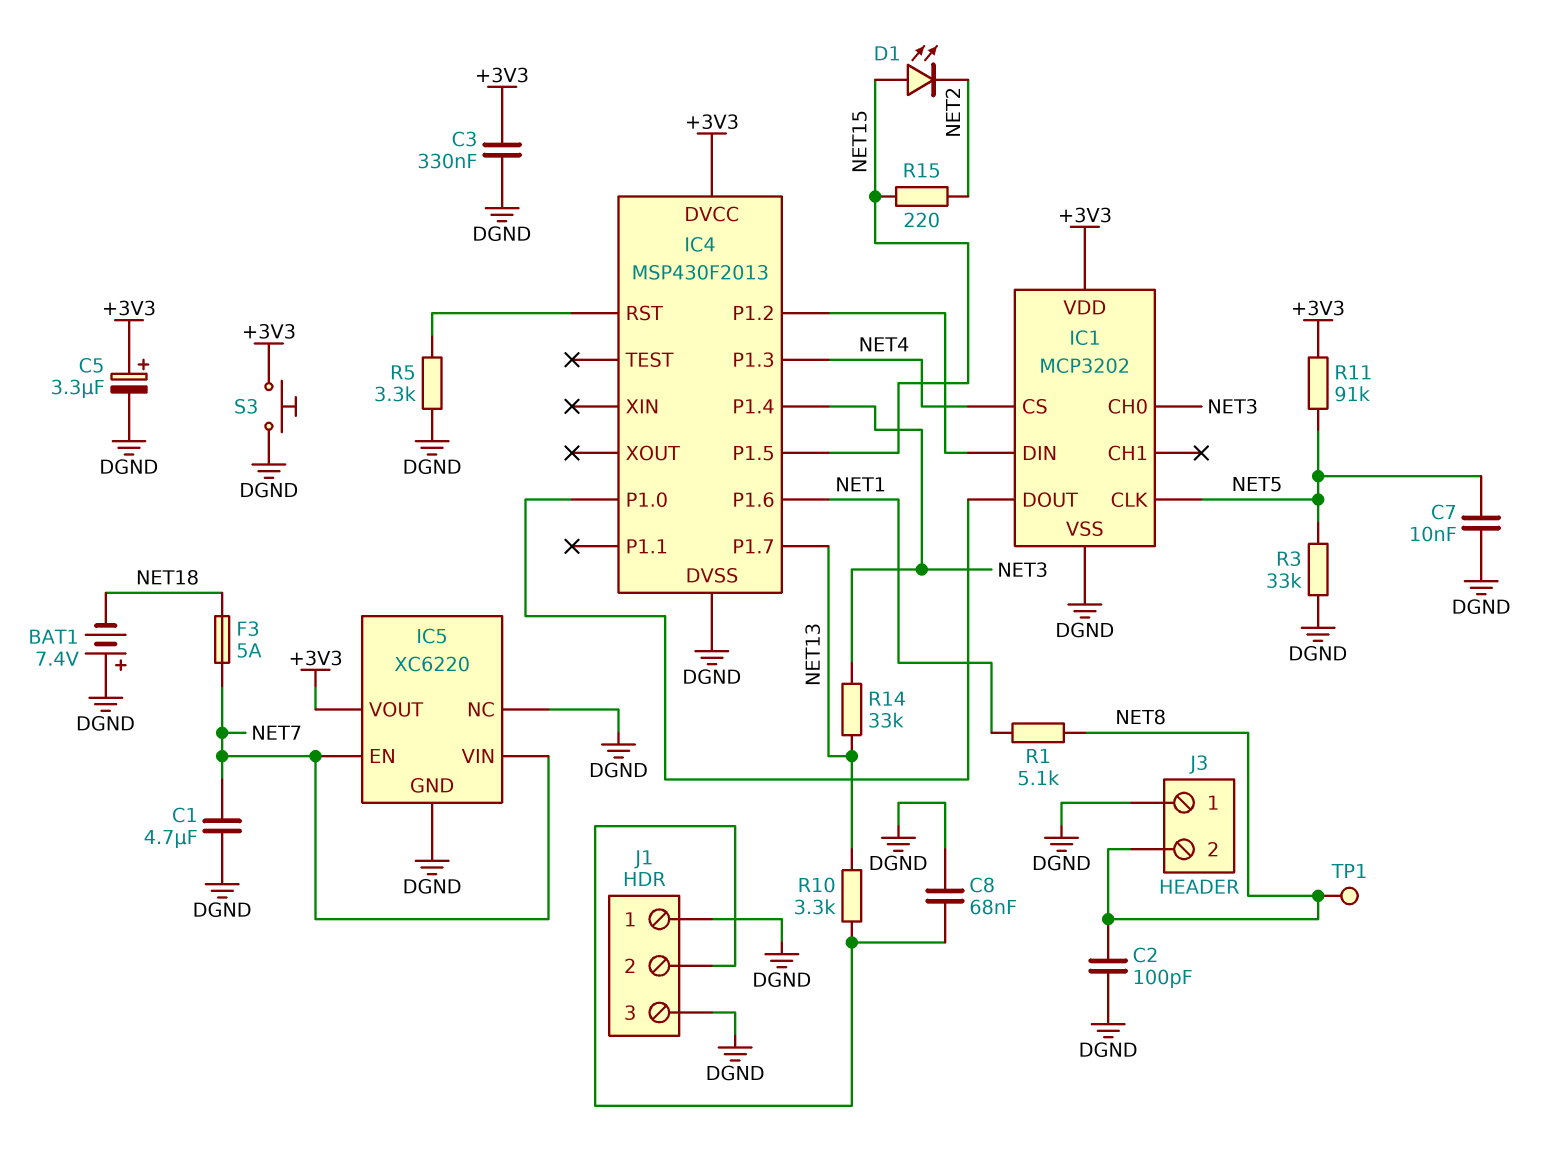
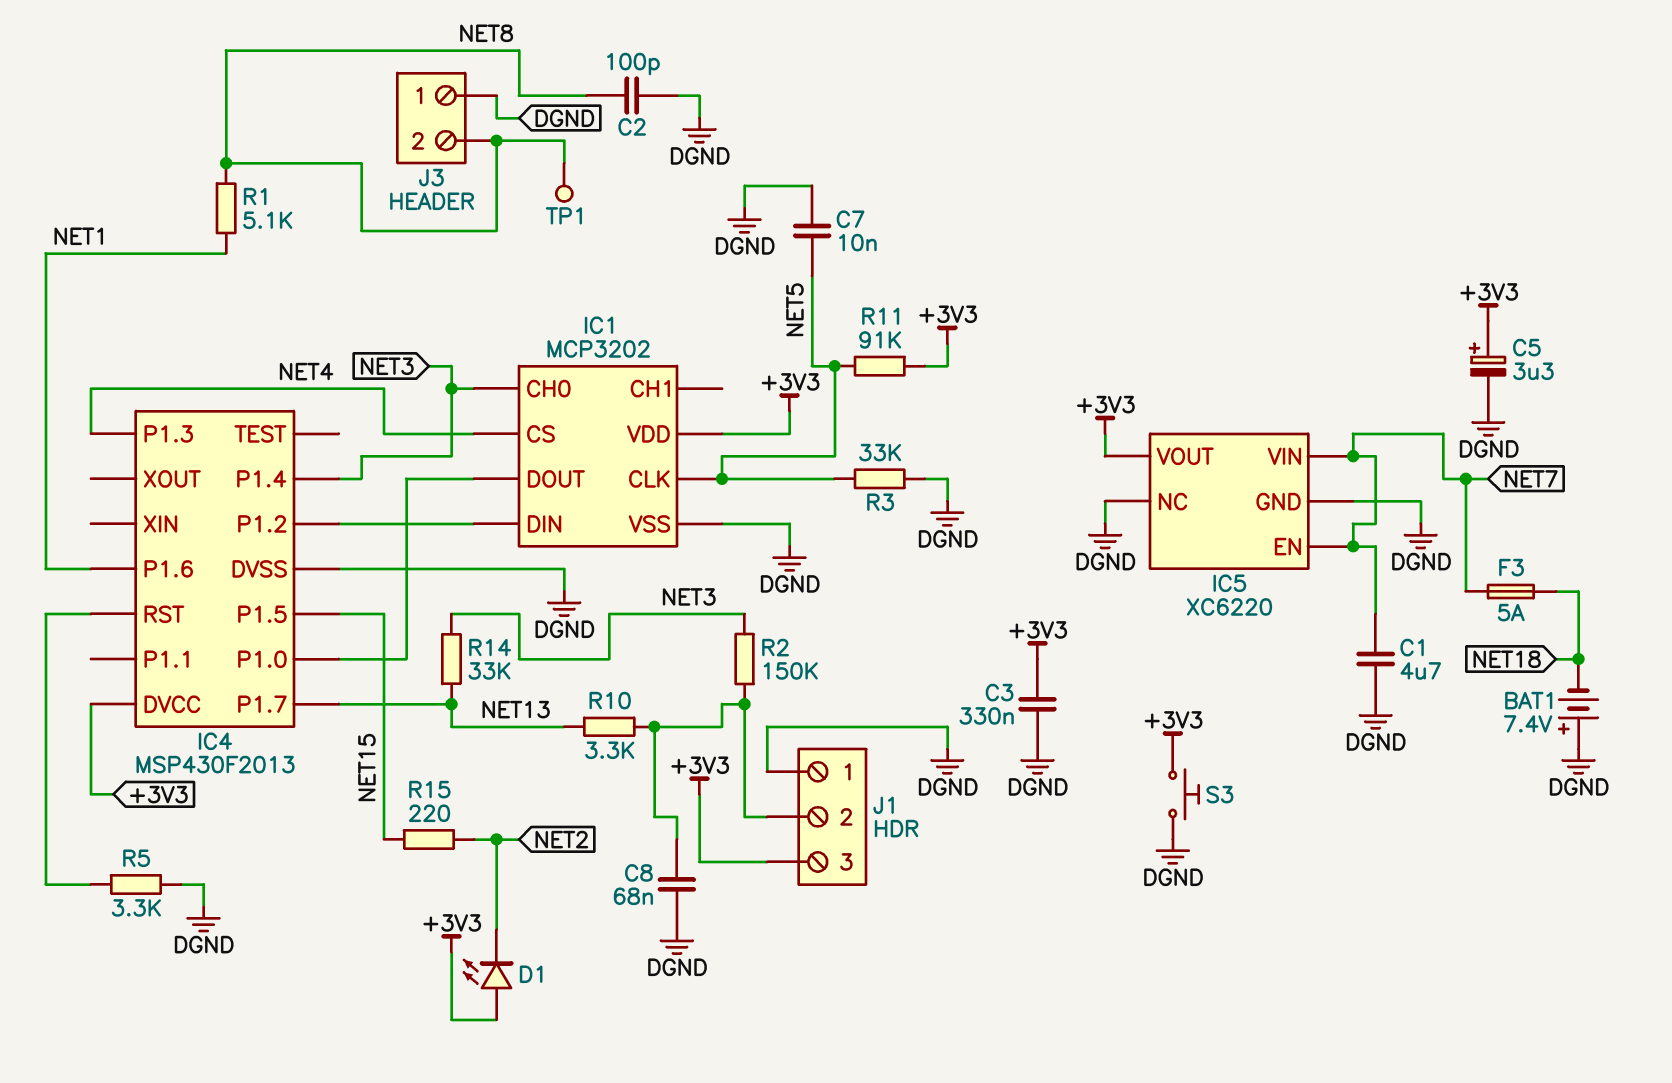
D1: LED (A NET15, K NET2) -> LED (A +3V3, K NET2)
J1 pin 3: DGND -> +3V3
R2: none -> 150k (J1/2, NET3)

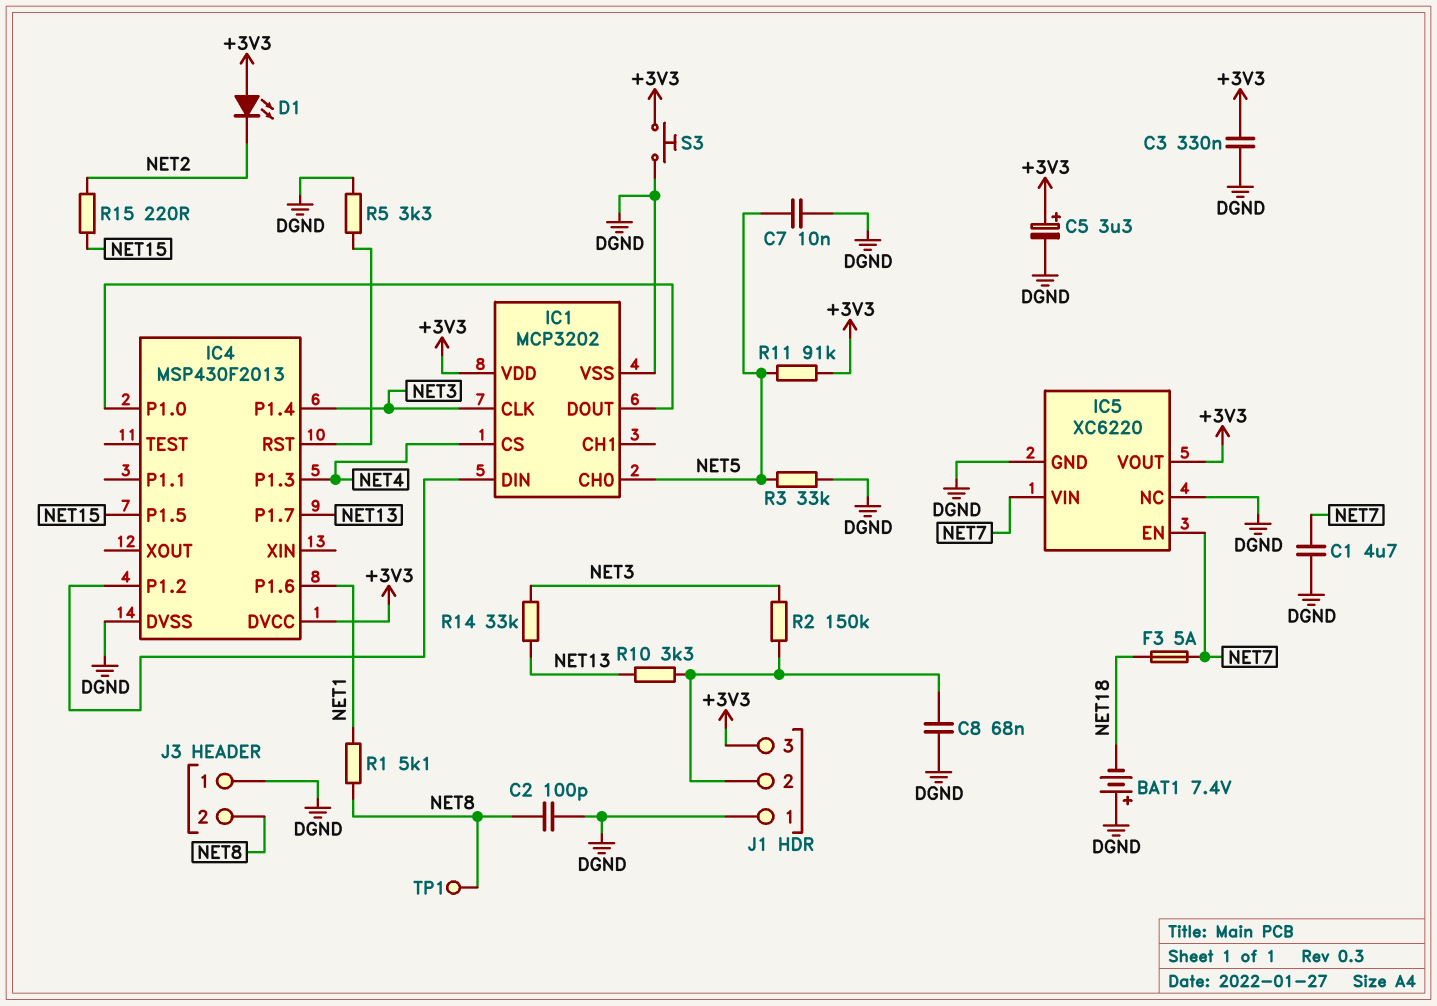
IC1 pin CH0: NET3 -> NET5
IC1 pin CLK: NET5 -> NET3

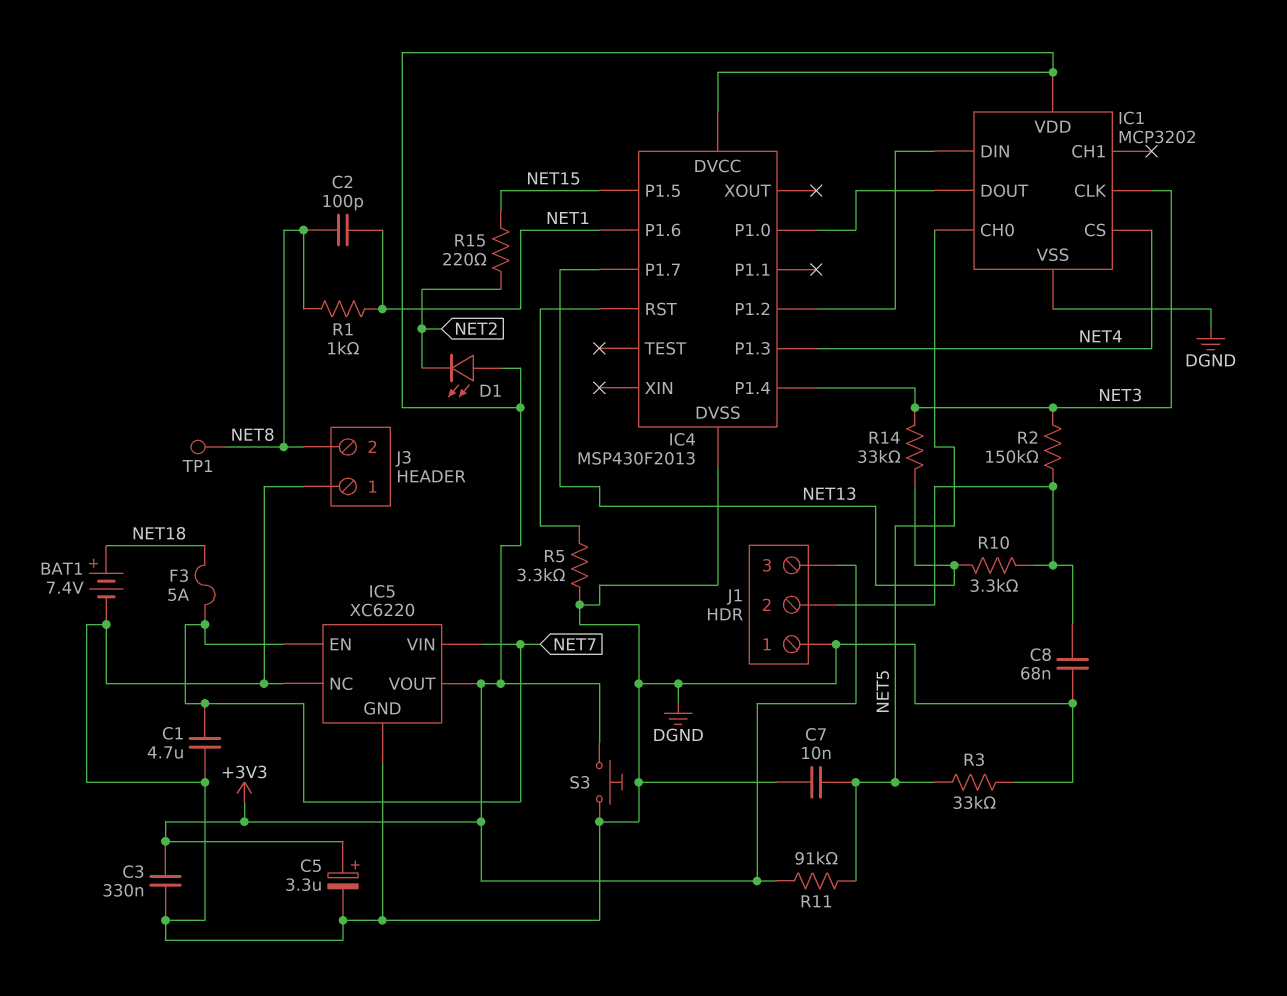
BAT1: 7.4V (plus DGND, minus NET18) -> 7.4V (plus NET18, minus DGND)
C2: 100pF (DGND, NET8) -> 100pF (NET1, NET8)
R1: 5.1k (NET1, NET8) -> 1k (NET1, NET8)

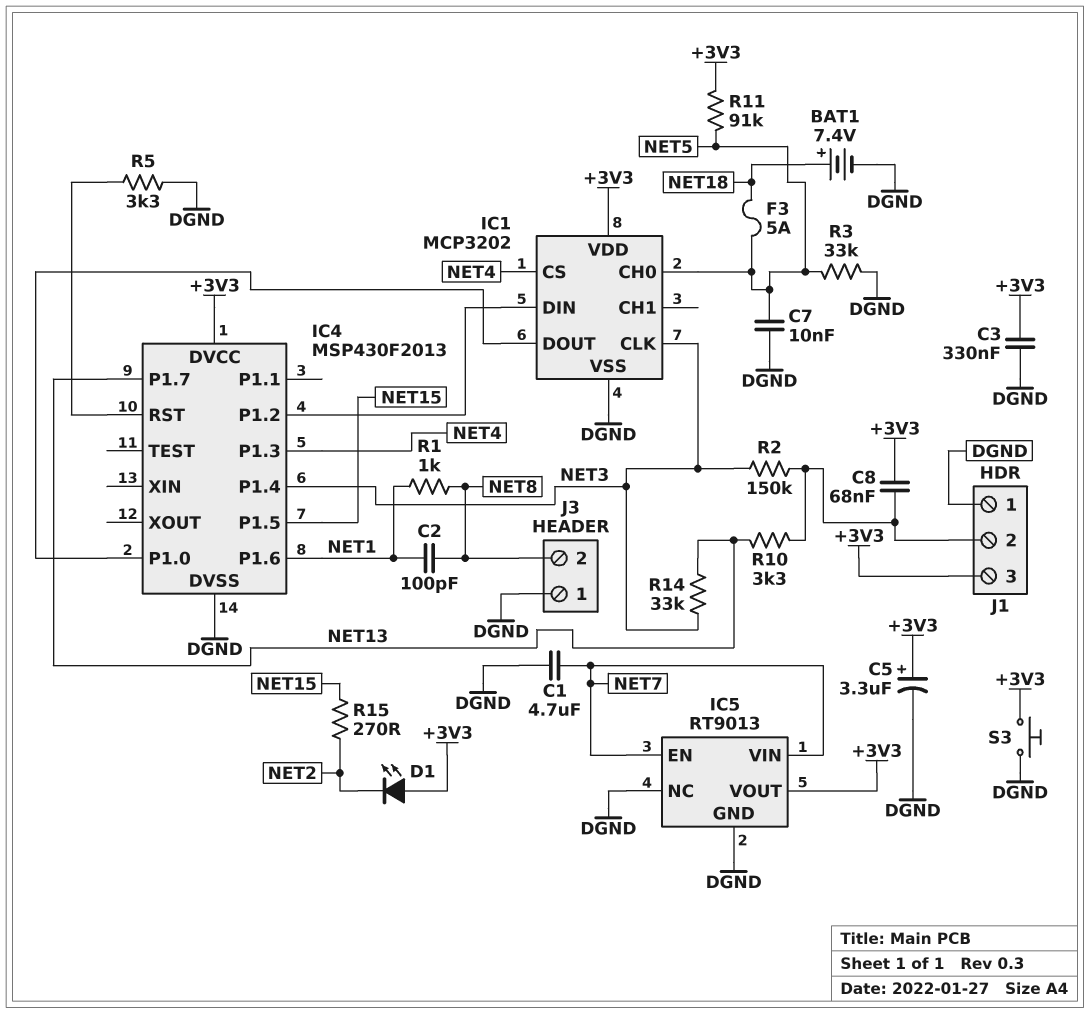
C8: 68nF (DGND, J1/2) -> 68nF (+3V3, J1/2)
F3: 5A (NET7, NET18) -> 5A (NET5, NET18)
IC5: XC6220 -> RT9013
R15: 220 (NET2, NET15) -> 270 (NET2, NET15)
TP1: test point (NET8) -> none

